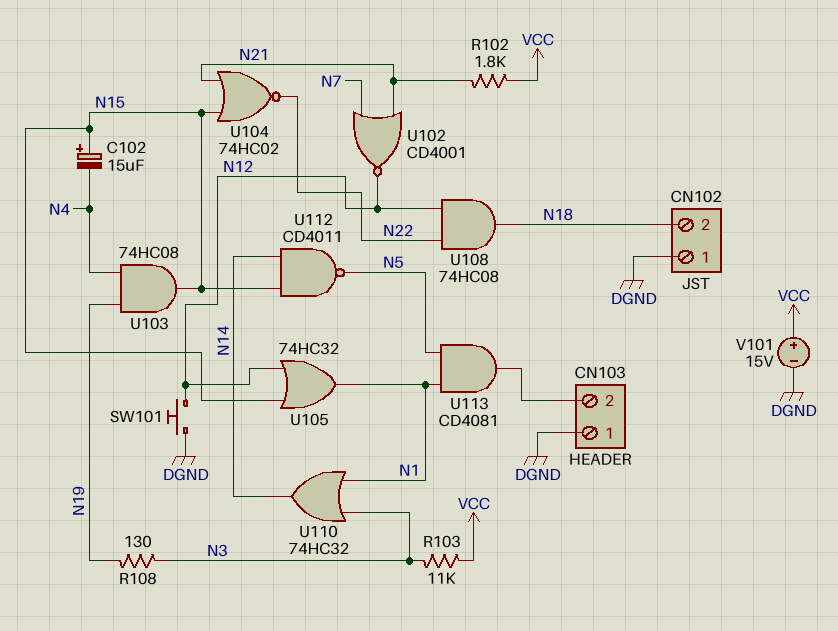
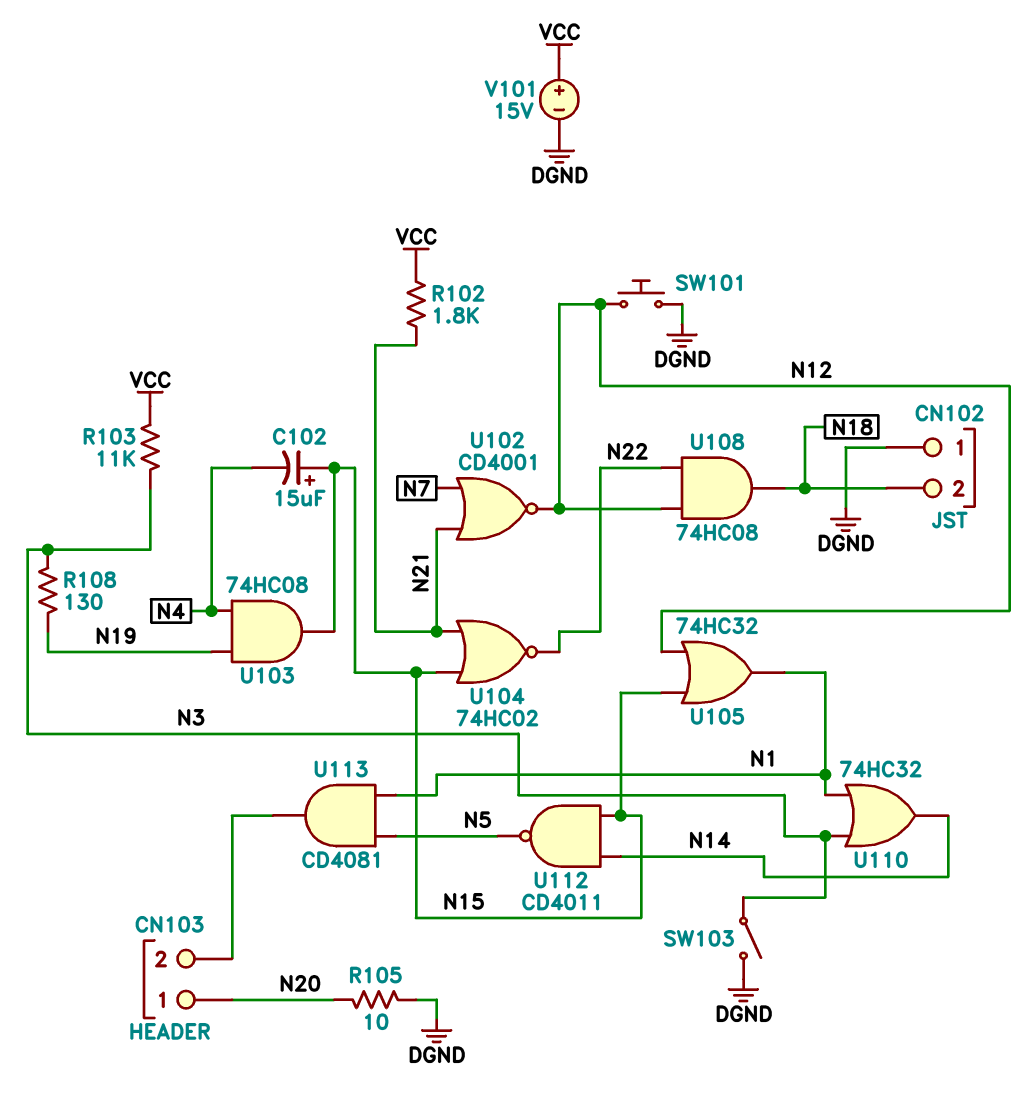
CN103 pin 1: DGND -> N20
R105: none -> 10 (DGND, N20)
SW103: none -> switch (DGND, N3)

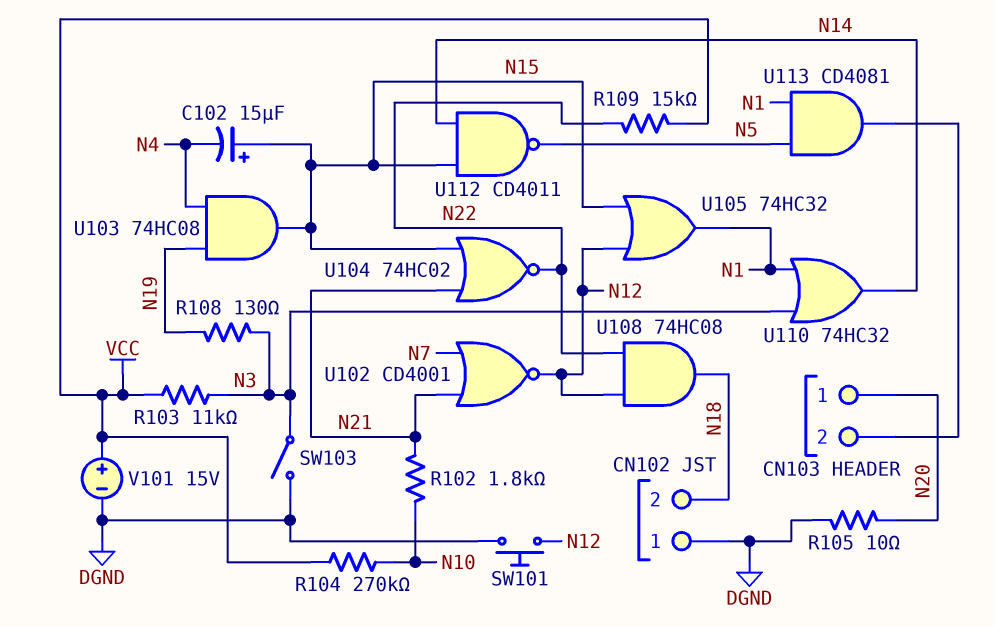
R102: 1.8k (N21, VCC) -> 1.8k (N10, N21)
R104: none -> 270k (N10, VCC)
R109: none -> 15k (N22, VCC)

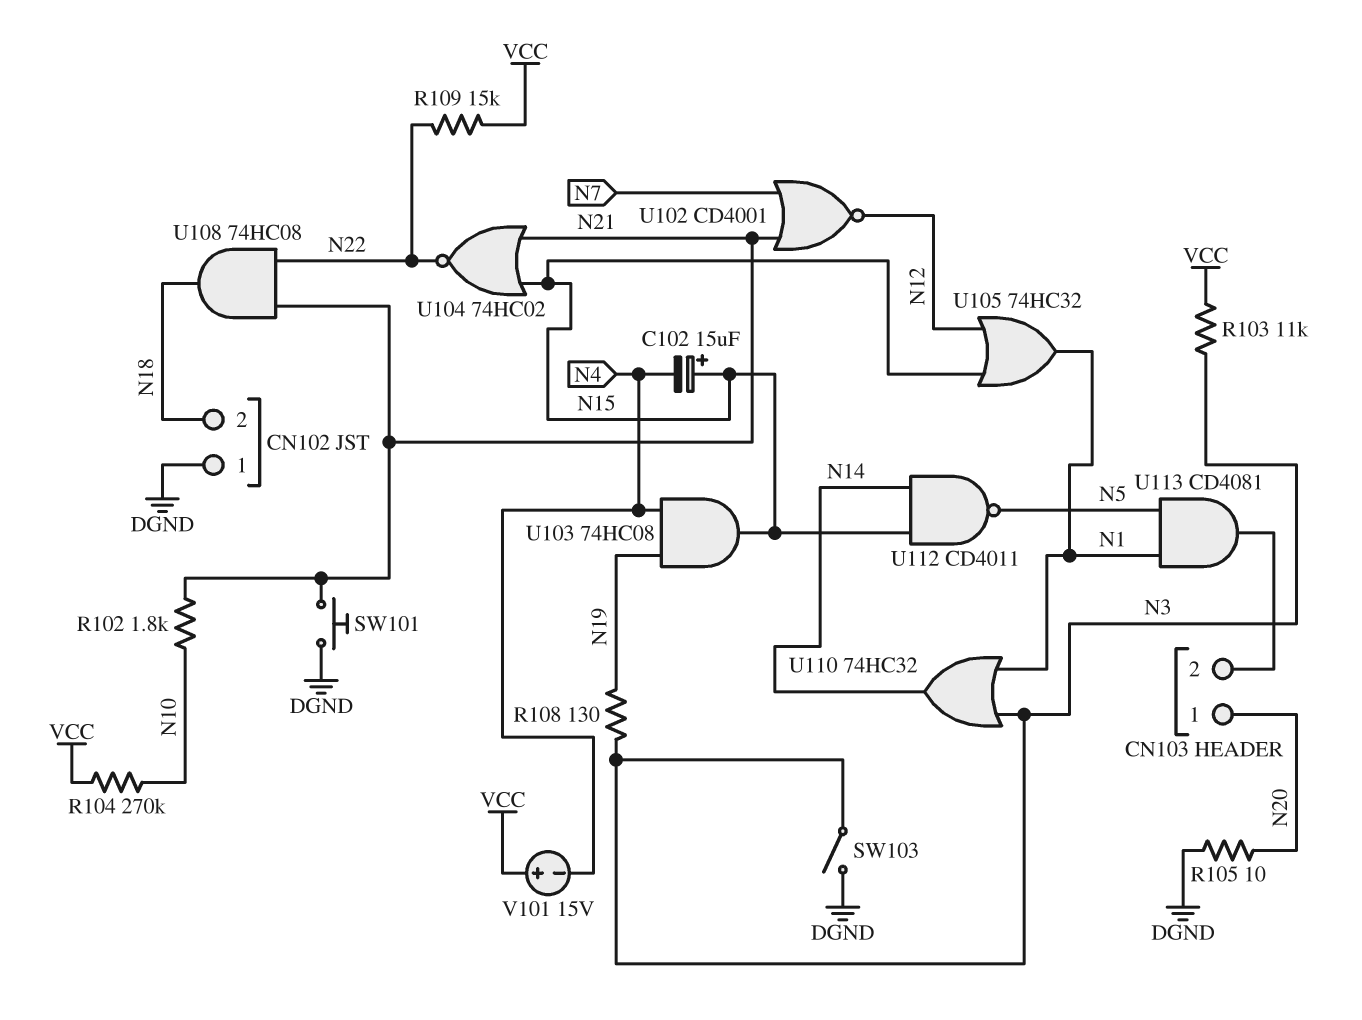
SW101: button (DGND, N12) -> button (DGND, N21)
U108: AND 74HC08 (in N12, in N22, out N18) -> AND 74HC08 (in N21, in N22, out N18)
V101: 15V (plus VCC, minus DGND) -> 15V (plus VCC, minus N4)

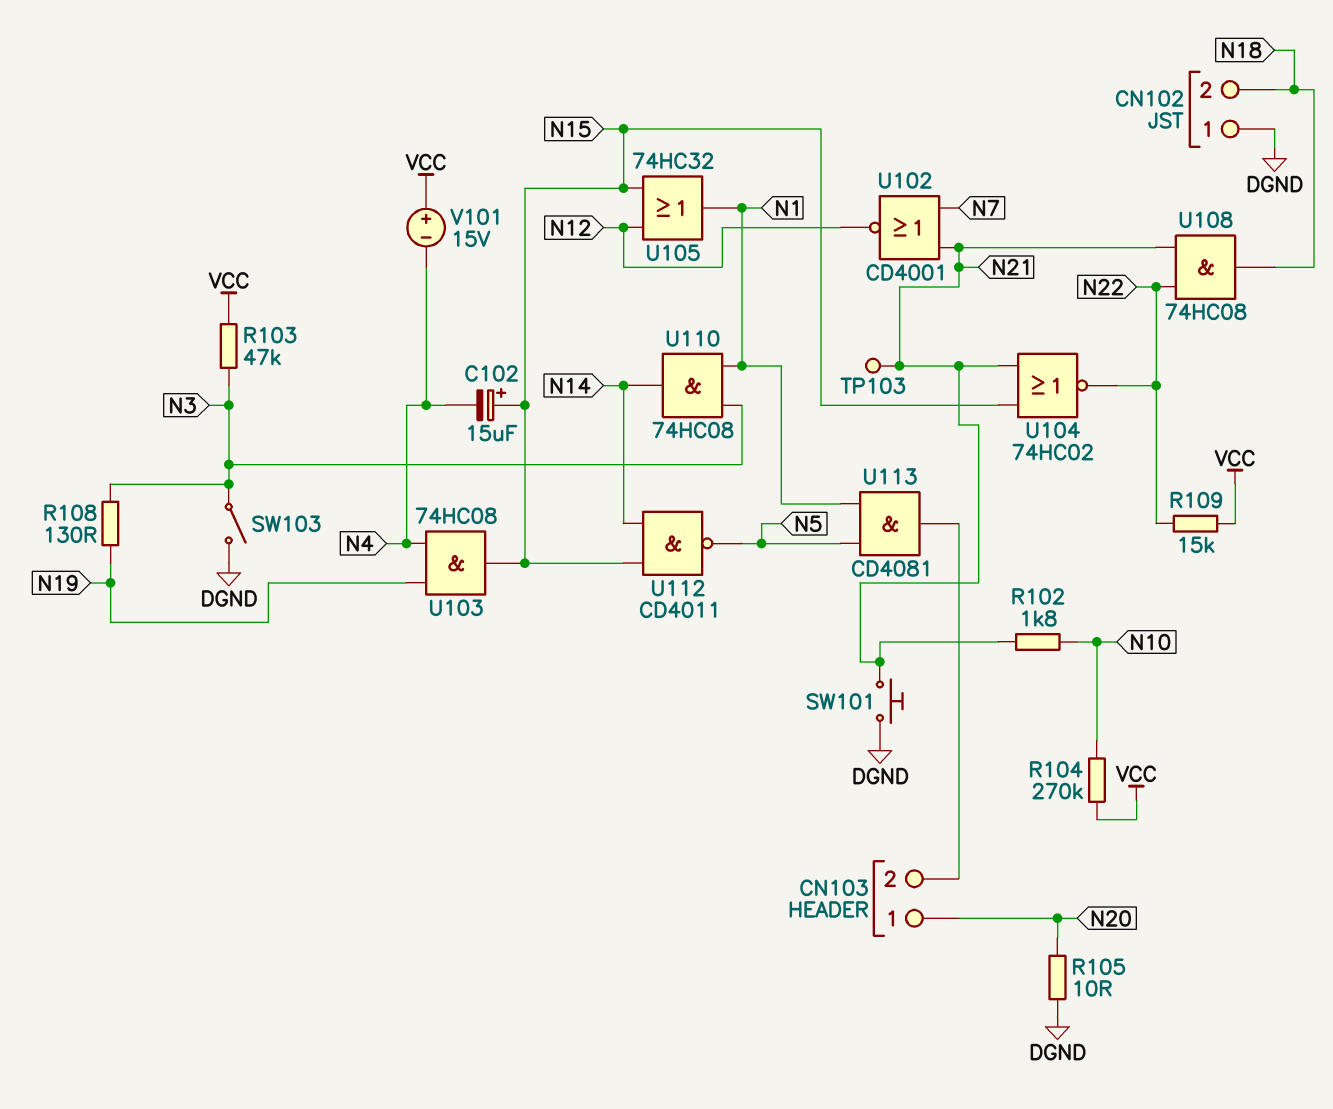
R103: 11k (N3, VCC) -> 47k (N3, VCC)
TP103: none -> test point (N21)
U110: OR 74HC32 (in N1, in N3, out N14) -> AND 74HC08 (in N1, in N3, out N14)

